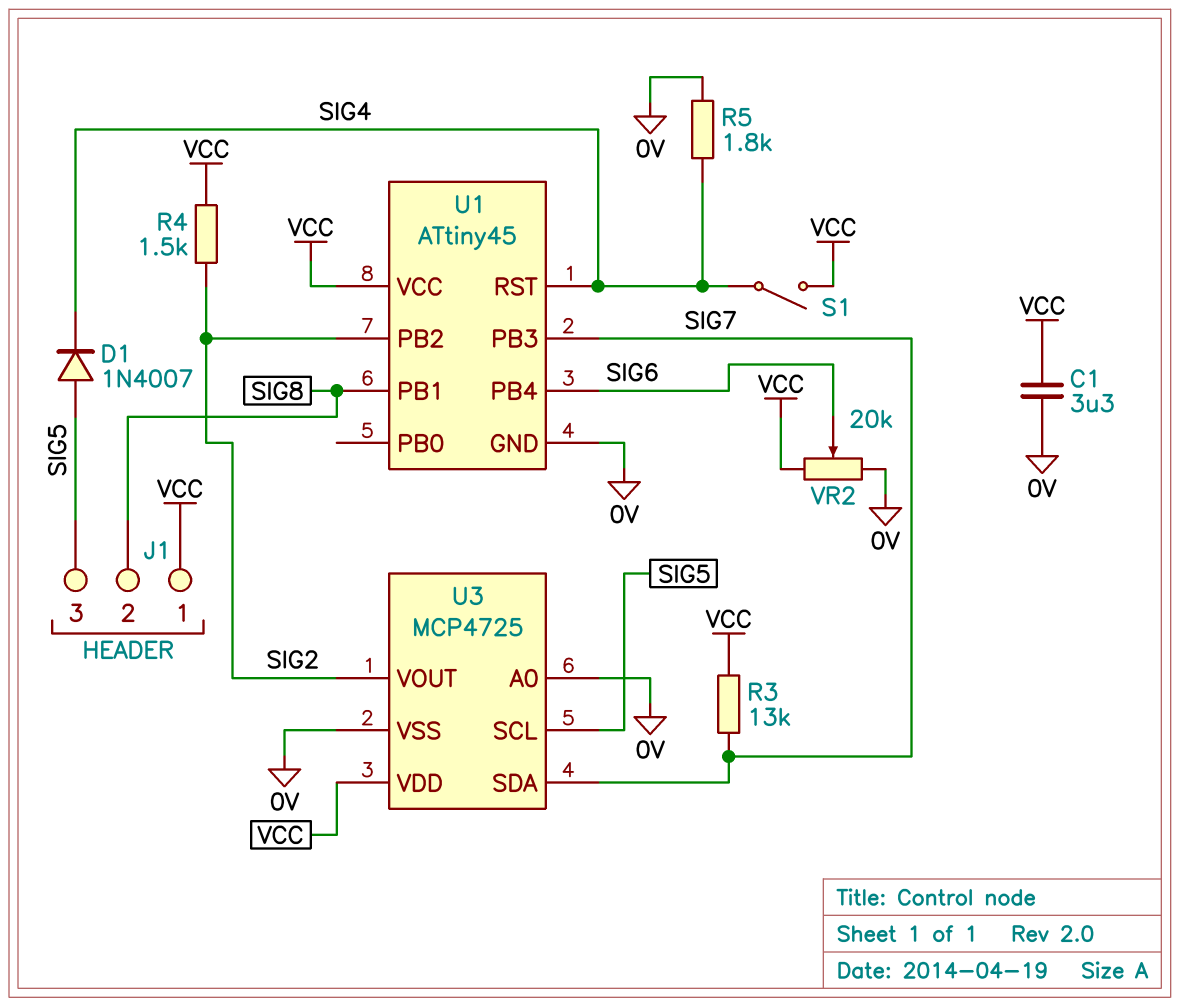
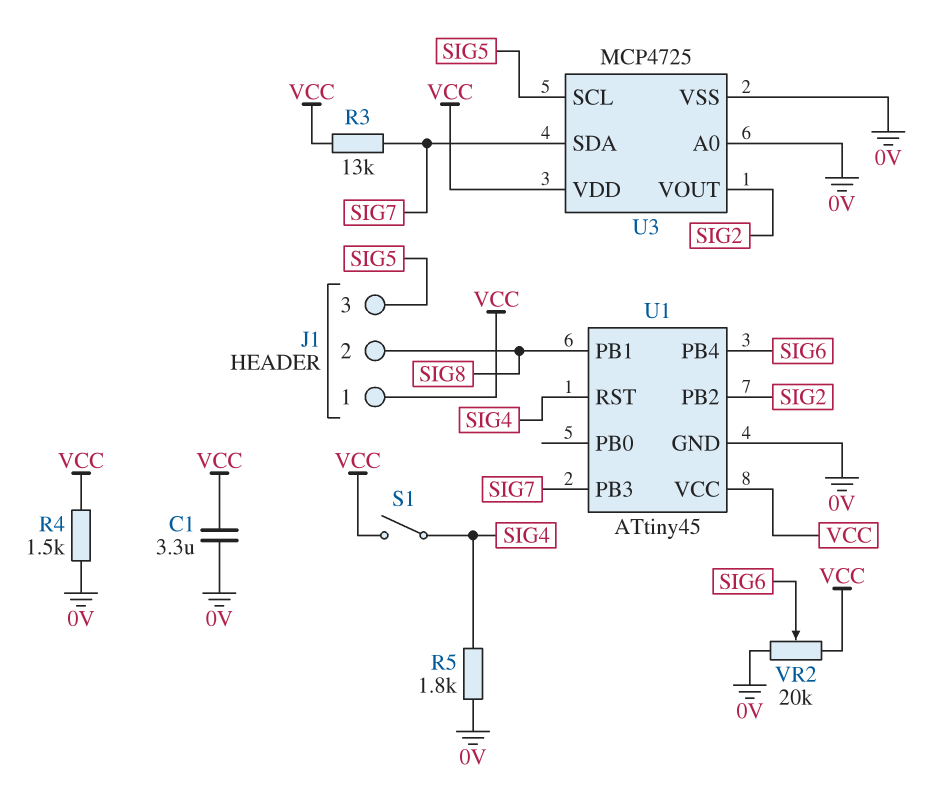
D1: diode 1N4007 (A SIG5, K SIG4) -> none
R4: 1.5k (SIG2, VCC) -> 1.5k (0V, VCC)

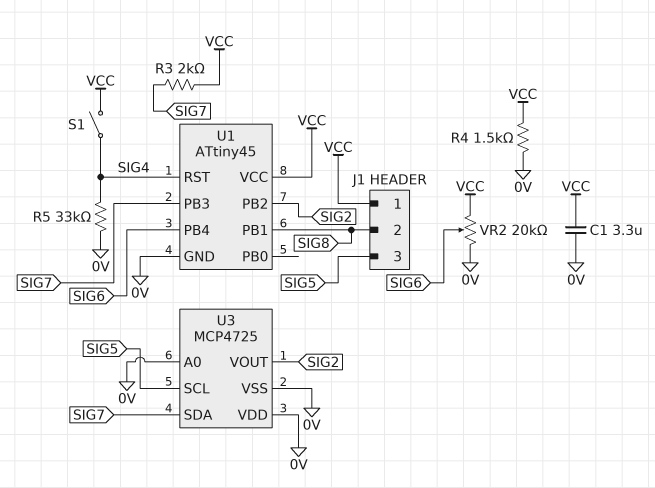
R3: 13k (SIG7, VCC) -> 2k (SIG7, VCC)
R5: 1.8k (0V, SIG4) -> 33k (0V, SIG4)
U3 pin VDD: VCC -> 0V

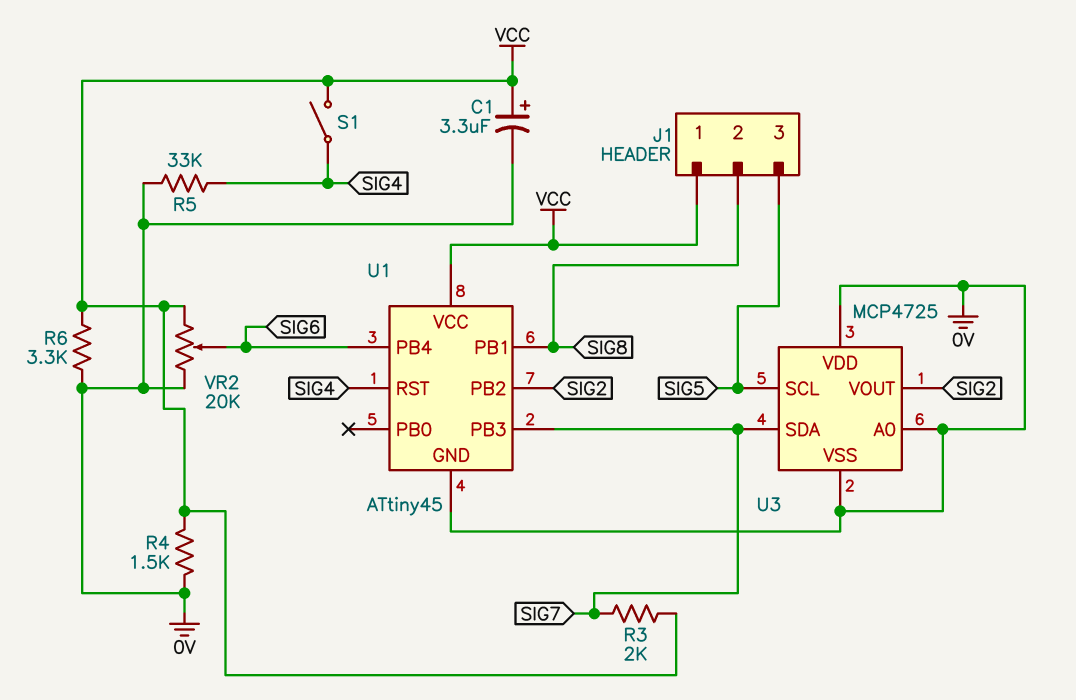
C1: 3.3uF (0V, VCC) -> 3.3uF (plus VCC, minus 0V)
R6: none -> 3.3k (0V, VCC)

